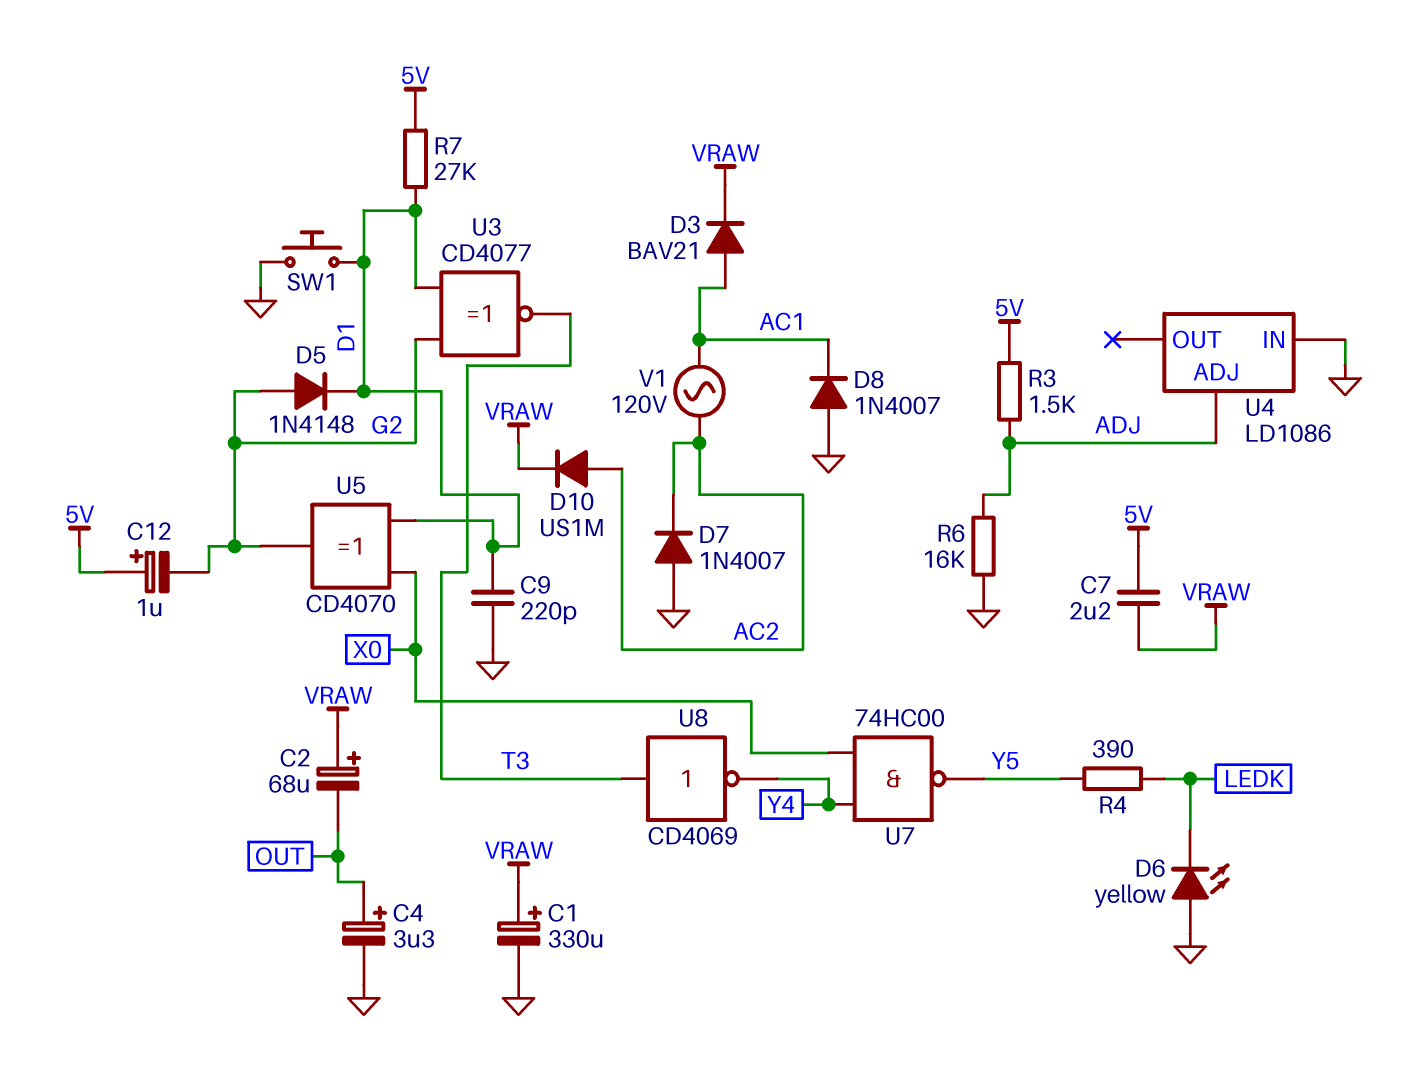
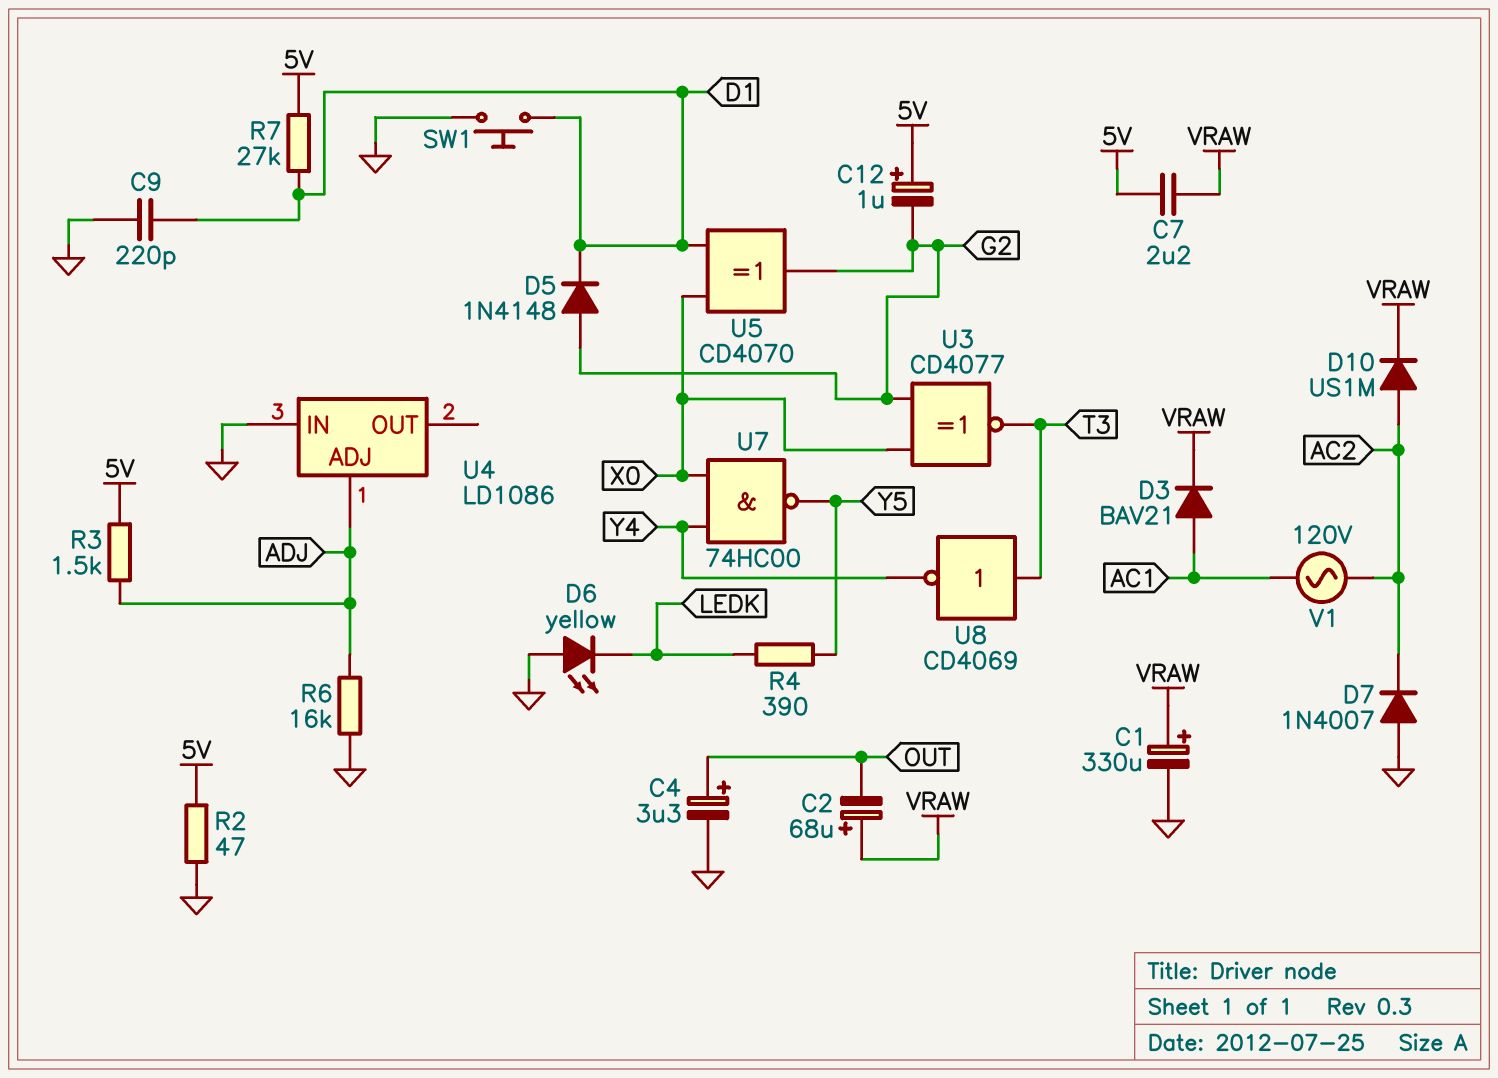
D8: diode 1N4007 (A GND, K AC1) -> none
R2: none -> 47 (5V, GND)
U3: XNOR CD4077 (in D1, in G2, out T3) -> XNOR CD4077 (in G2, in X0, out T3)

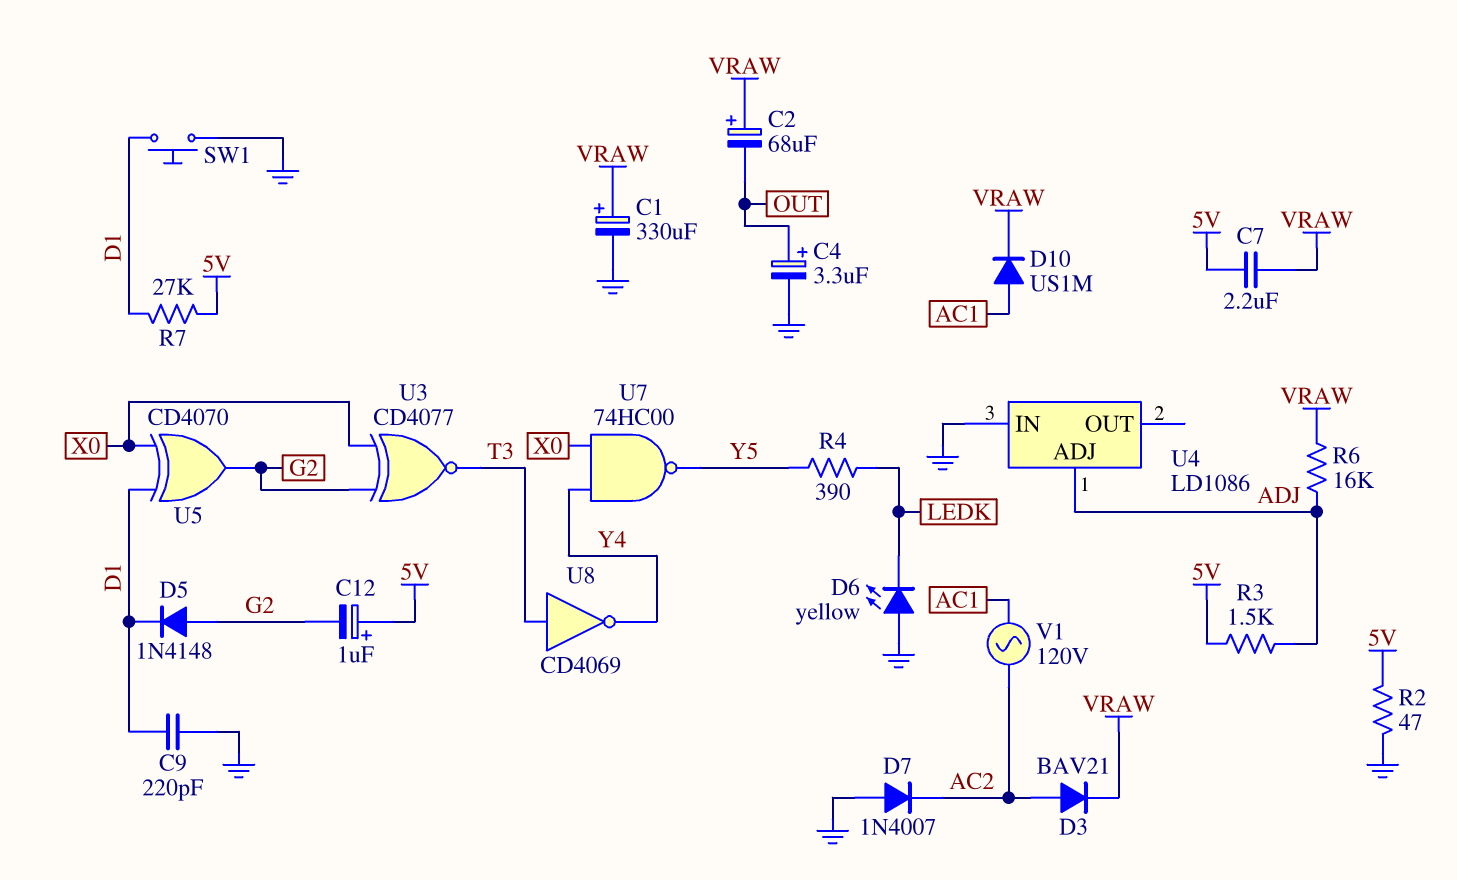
D3: diode BAV21 (A AC1, K VRAW) -> diode BAV21 (A AC2, K VRAW)
D10: diode US1M (A AC2, K VRAW) -> diode US1M (A AC1, K VRAW)
R6: 16k (ADJ, GND) -> 16k (ADJ, VRAW)

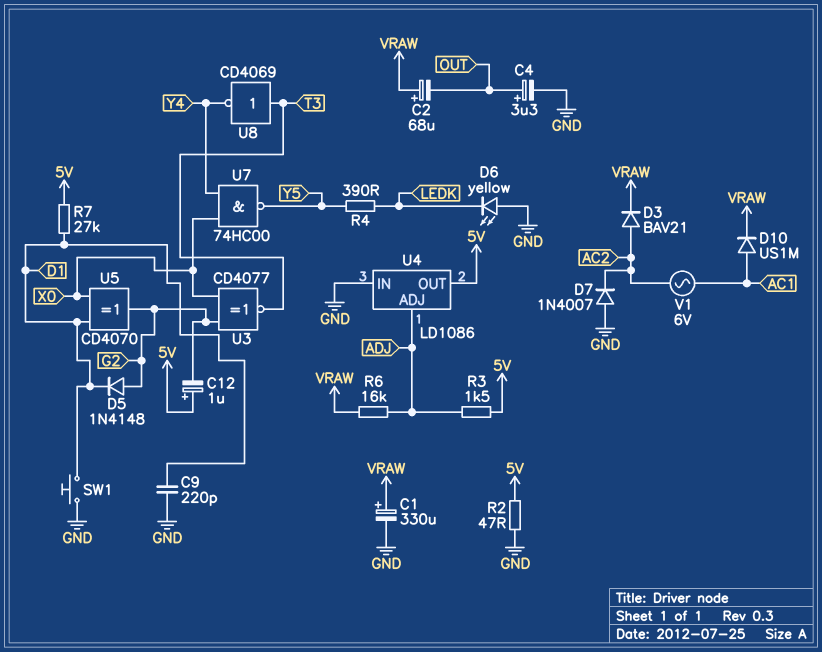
C7: 2.2uF (5V, VRAW) -> none
U4 pin OUT: none -> 5V
V1: AC 120V (AC1, AC2) -> AC 6V (AC1, AC2)

